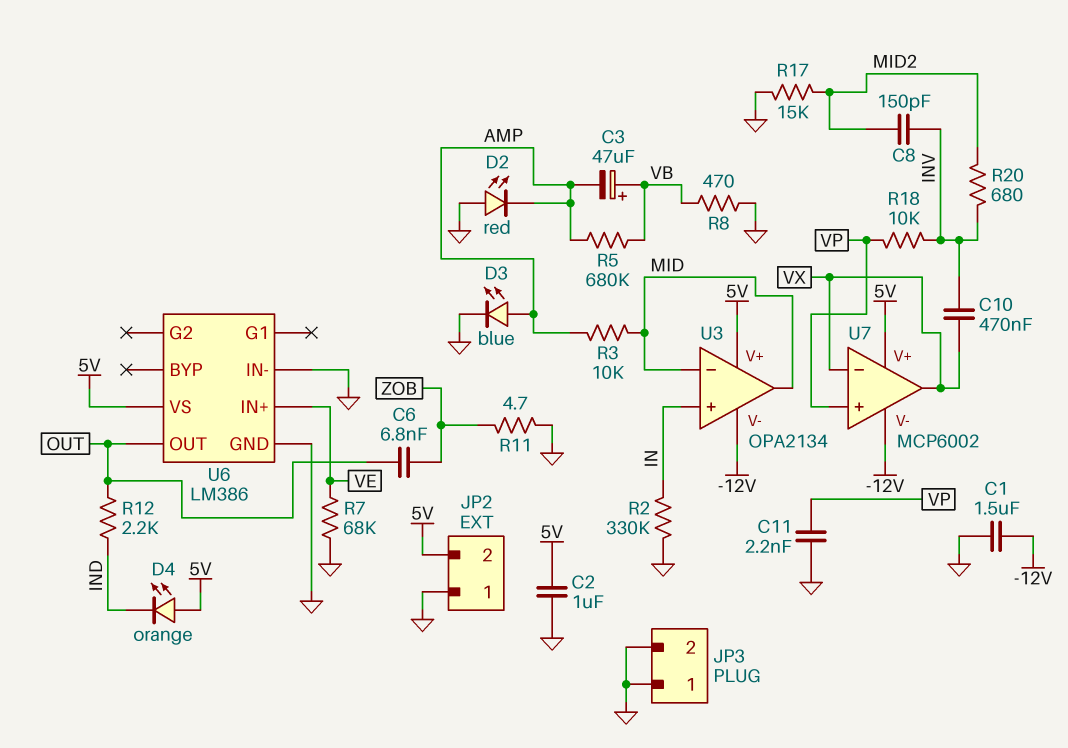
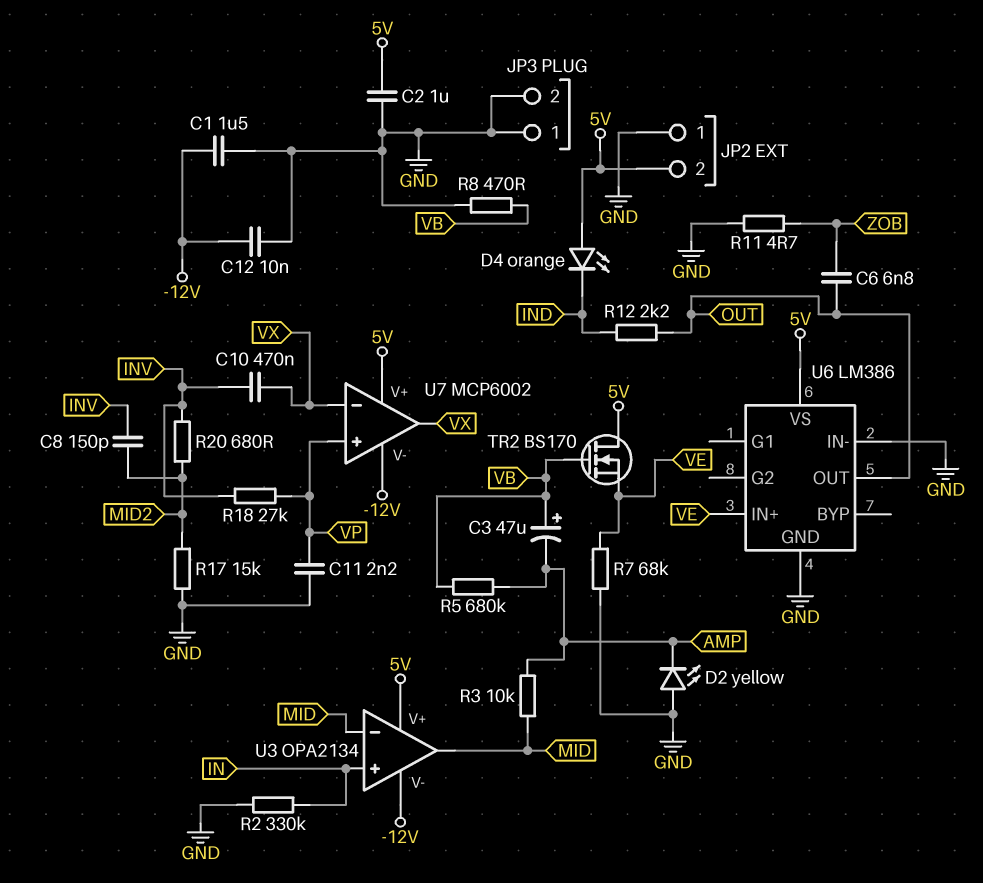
C12: none -> 10nF (-12V, GND)
D2: LED red (A GND, K AMP) -> LED yellow (A GND, K AMP)
D3: LED blue (A AMP, K GND) -> none
R18: 10k (INV, VP) -> 27k (INV, VP)
TR2: none -> NMOS BS170 (G VB, D 5V, S VE)

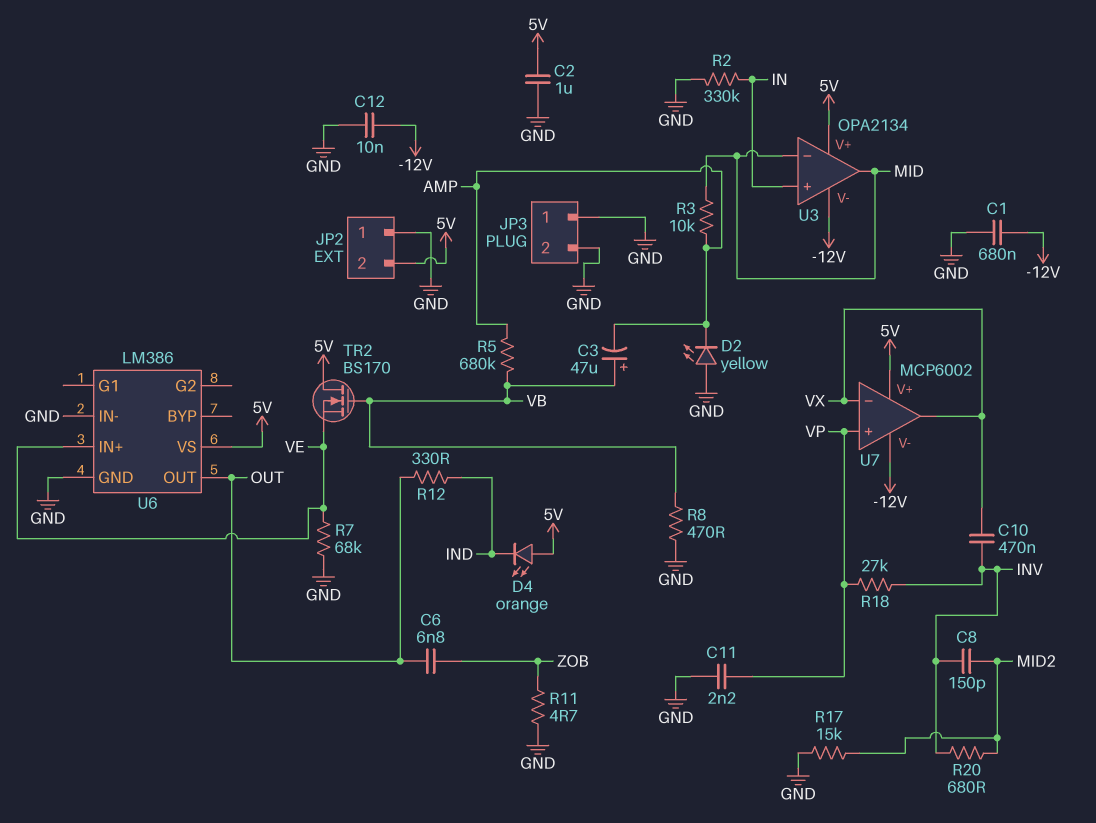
C1: 1.5uF (-12V, GND) -> 680nF (-12V, GND)
R12: 2.2k (IND, OUT) -> 330 (IND, OUT)

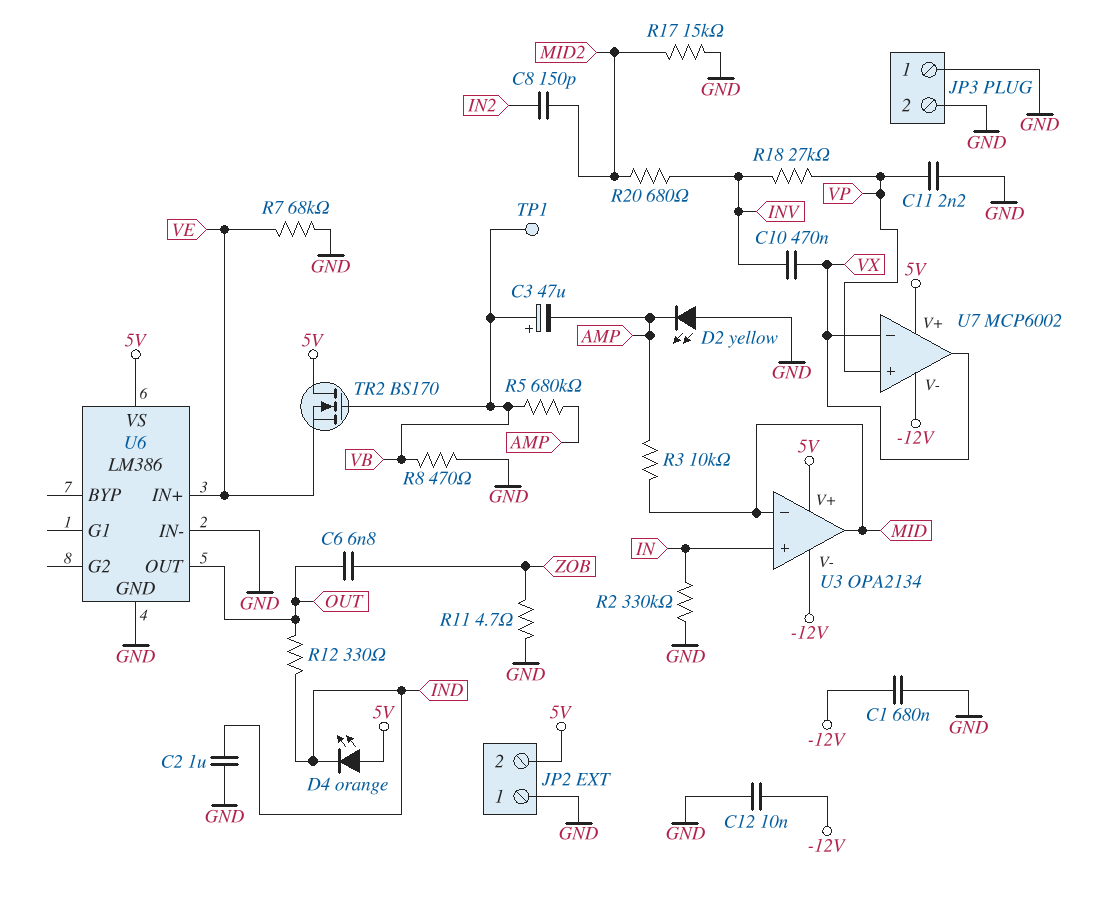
C2: 1uF (5V, GND) -> 1uF (GND, IND)
C8: 150pF (INV, MID2) -> 150pF (IN2, MID2)
TP1: none -> test point (VB)

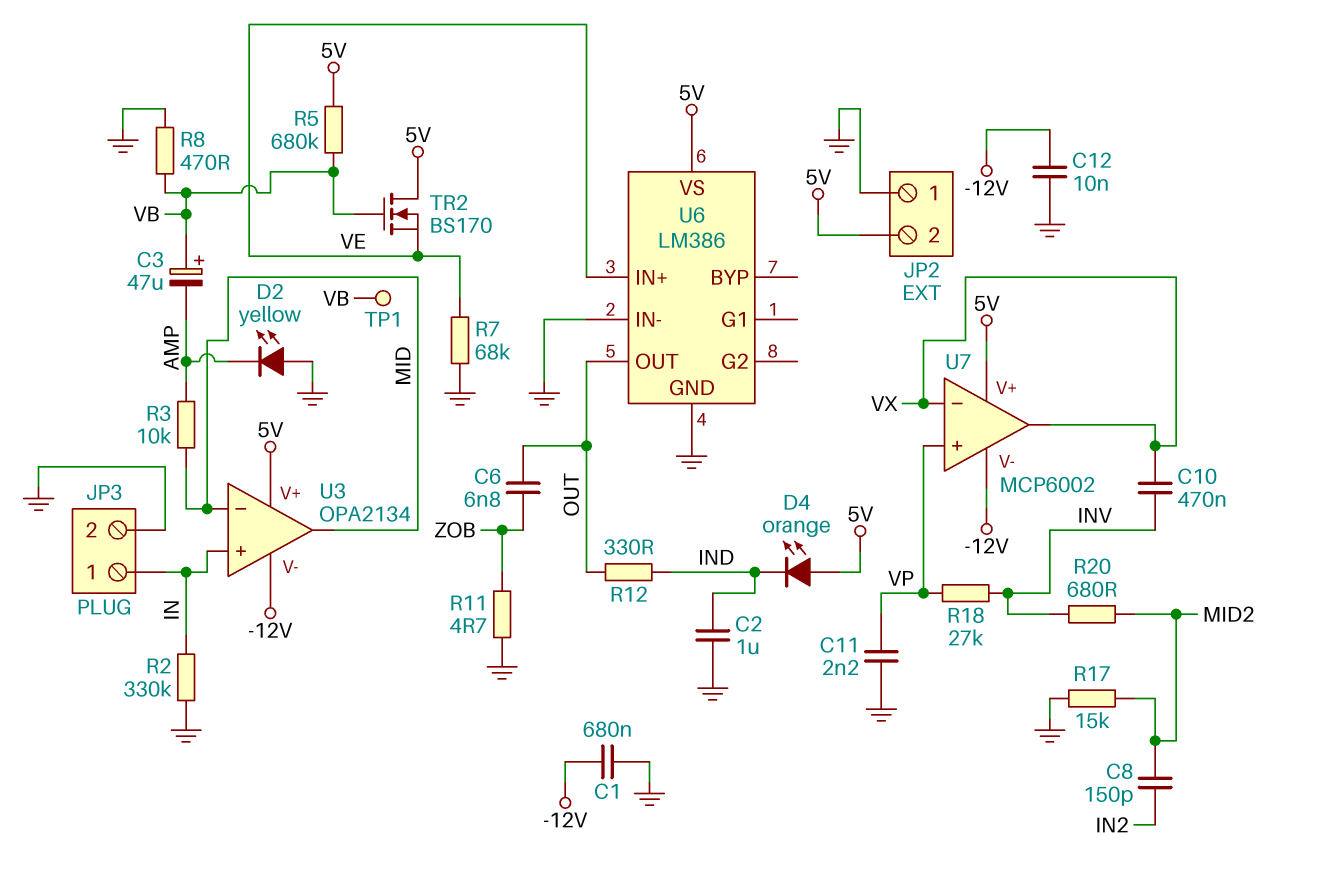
JP3 pin 1: GND -> IN
R5: 680k (AMP, VB) -> 680k (5V, VB)

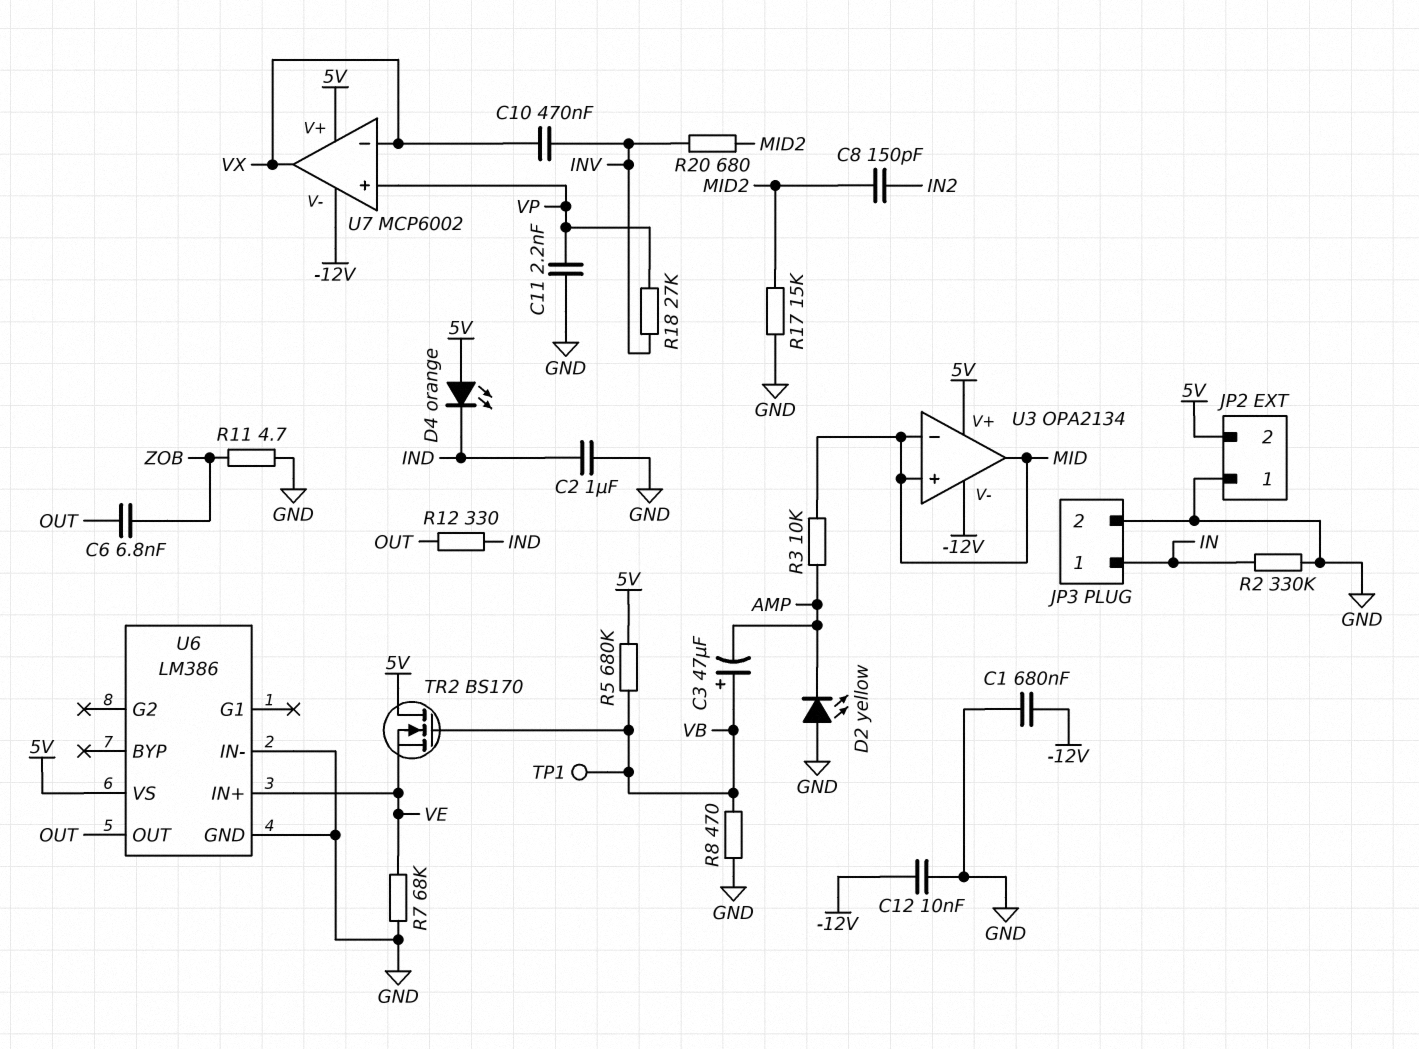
U3 pin in+: IN -> MID

